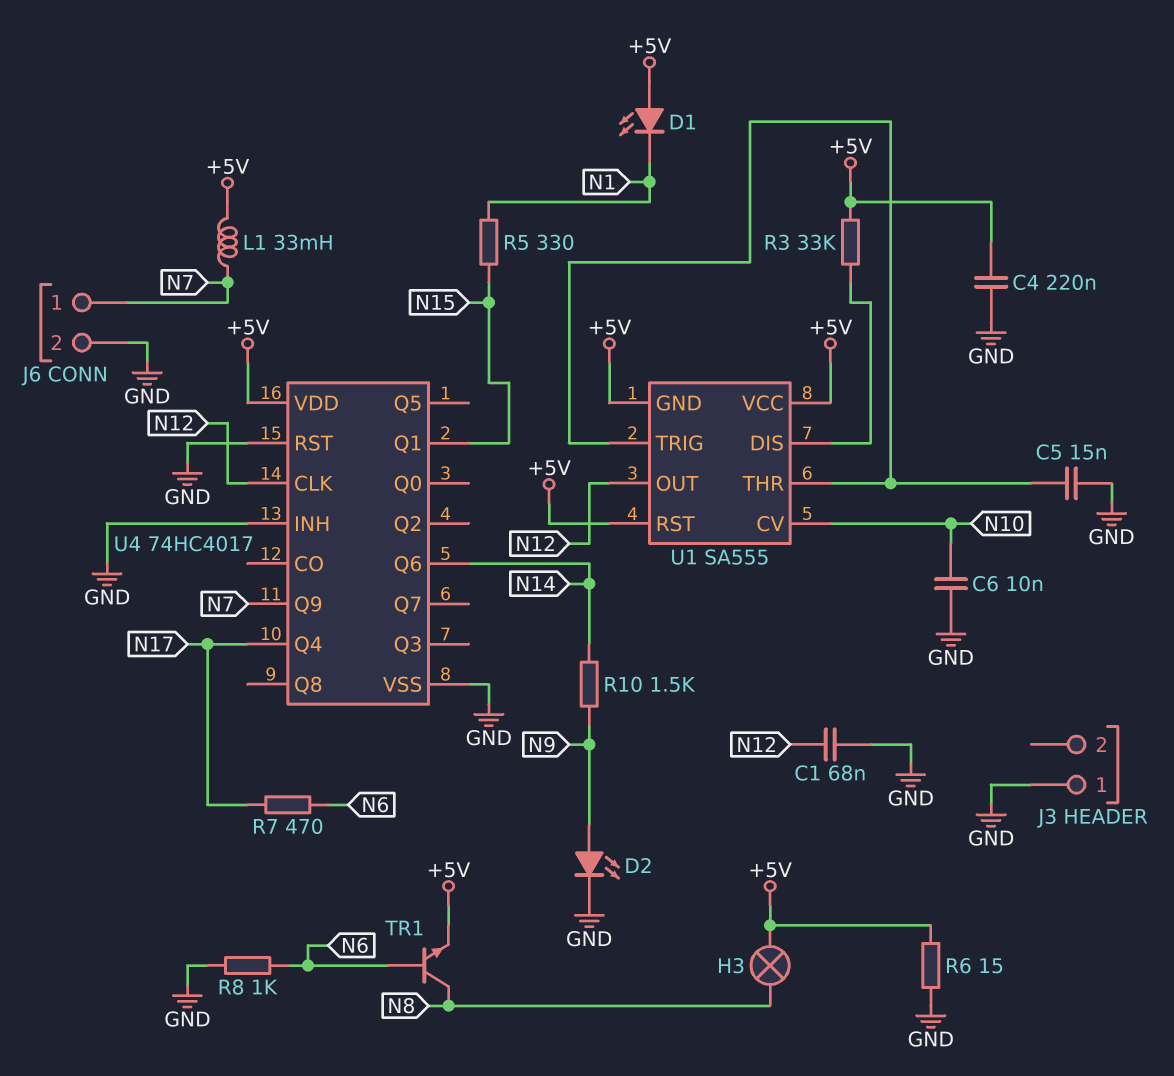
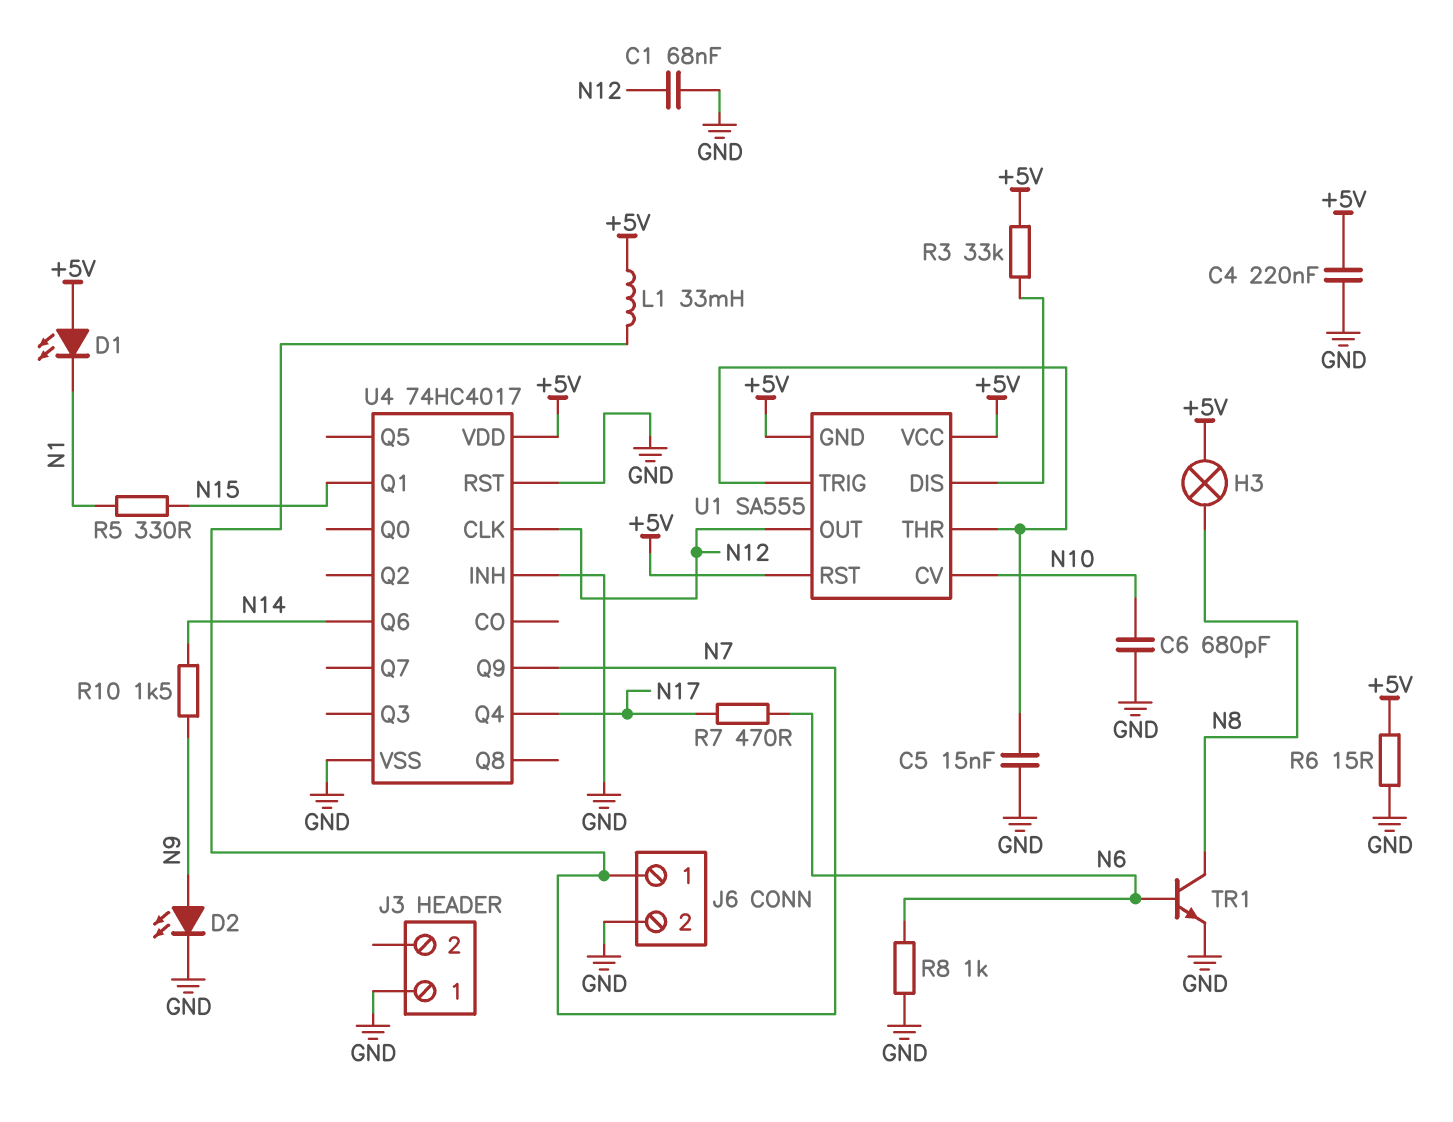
C6: 10nF (GND, N10) -> 680pF (GND, N10)
TR1: NPN (B N6, C N8, E +5V) -> NPN (B N6, C N8, E GND)

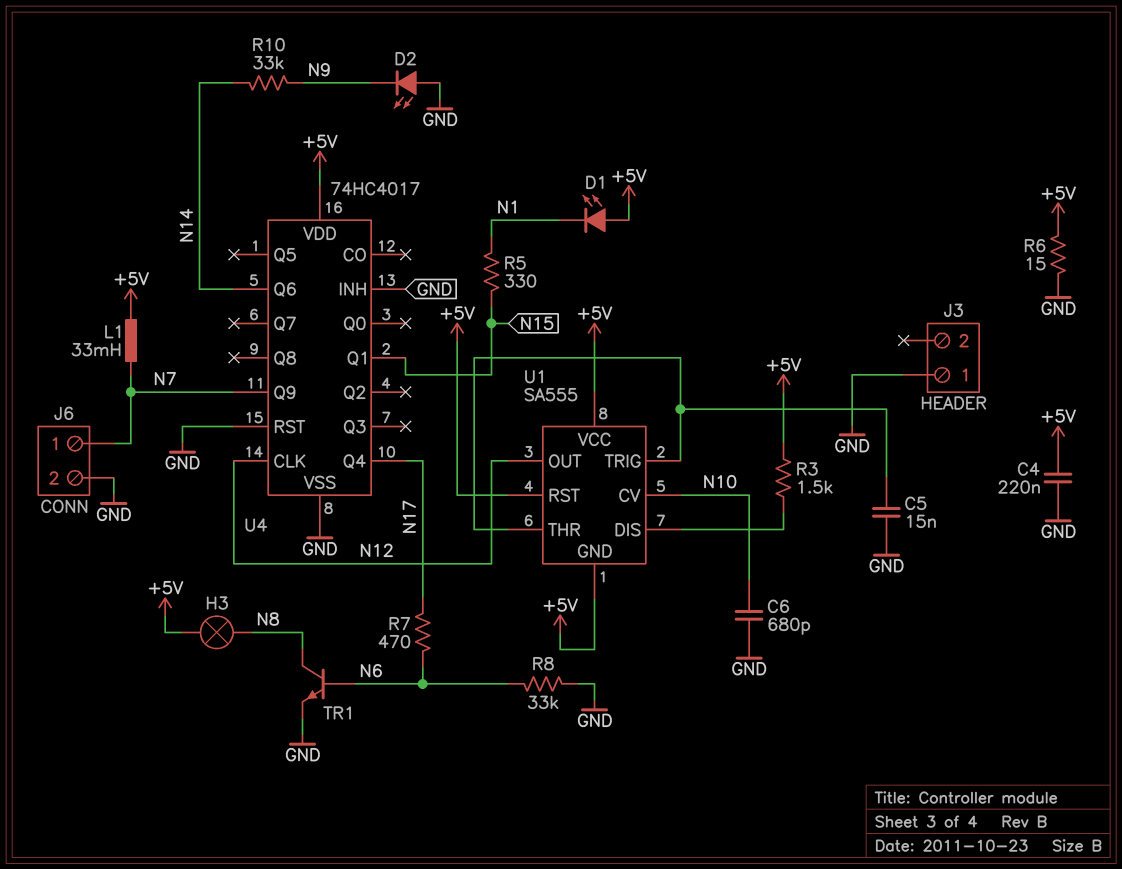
C1: 68nF (GND, N12) -> none
D2: LED (A N9, K GND) -> LED (A GND, K N9)
R3: 33k (+5V, U1/DIS) -> 1.5k (+5V, U1/DIS)
R8: 1k (GND, N6) -> 33k (GND, N6)
R10: 1.5k (N9, N14) -> 33k (N9, N14)

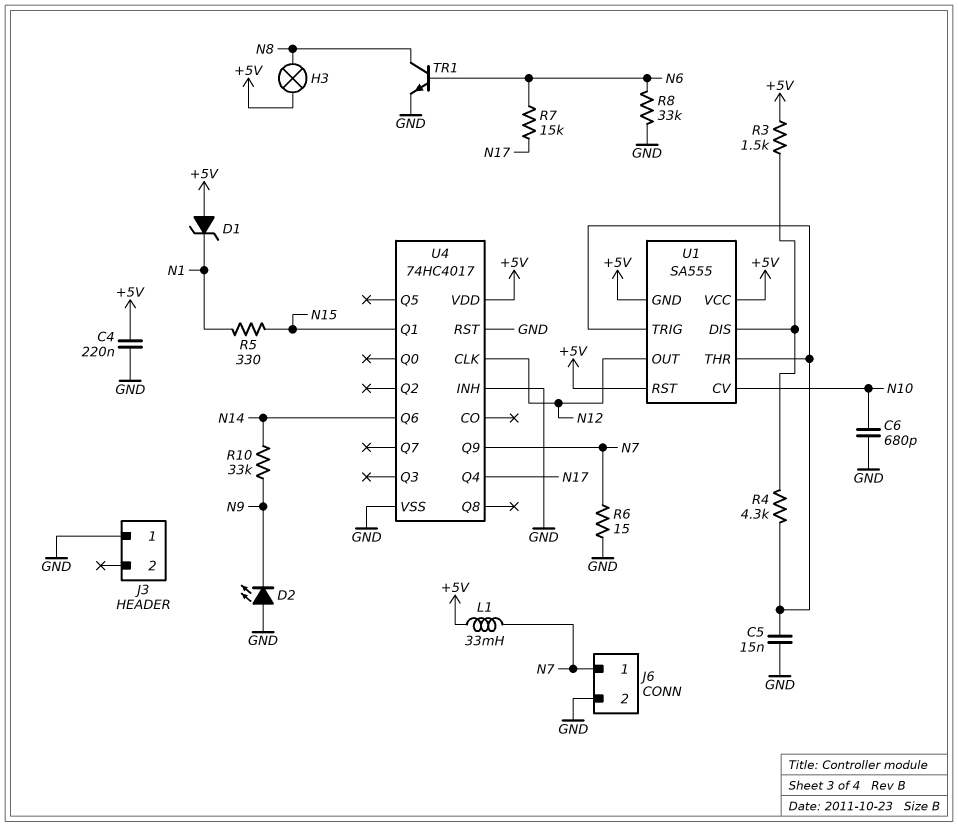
D1: LED (A +5V, K N1) -> zener (A +5V, K N1)
R4: none -> 4.3k (U1/DIS, U1/THR)
R6: 15 (+5V, GND) -> 15 (GND, N7)
R7: 470 (N6, N17) -> 15k (N6, N17)

